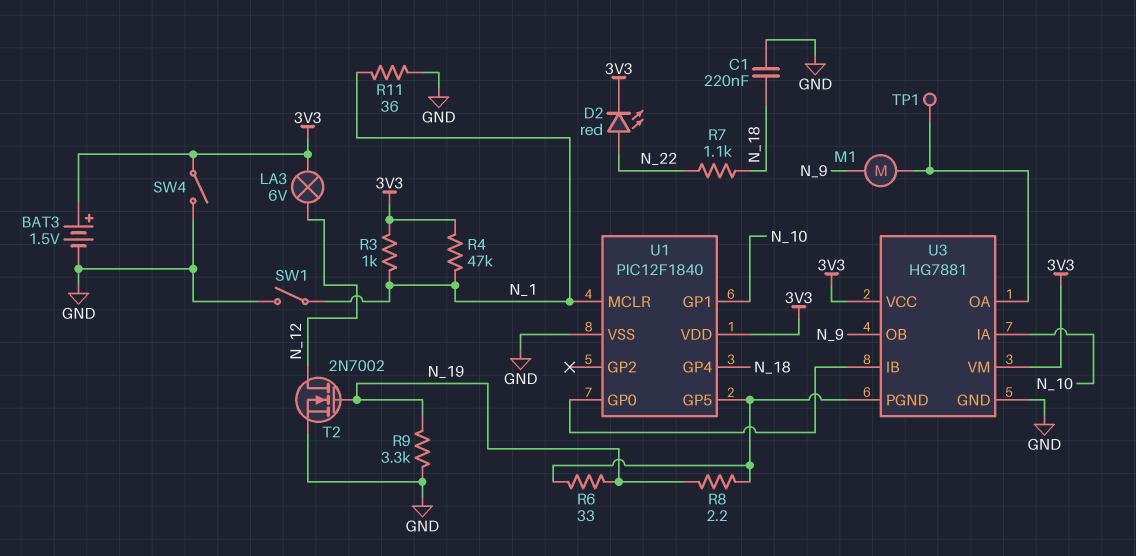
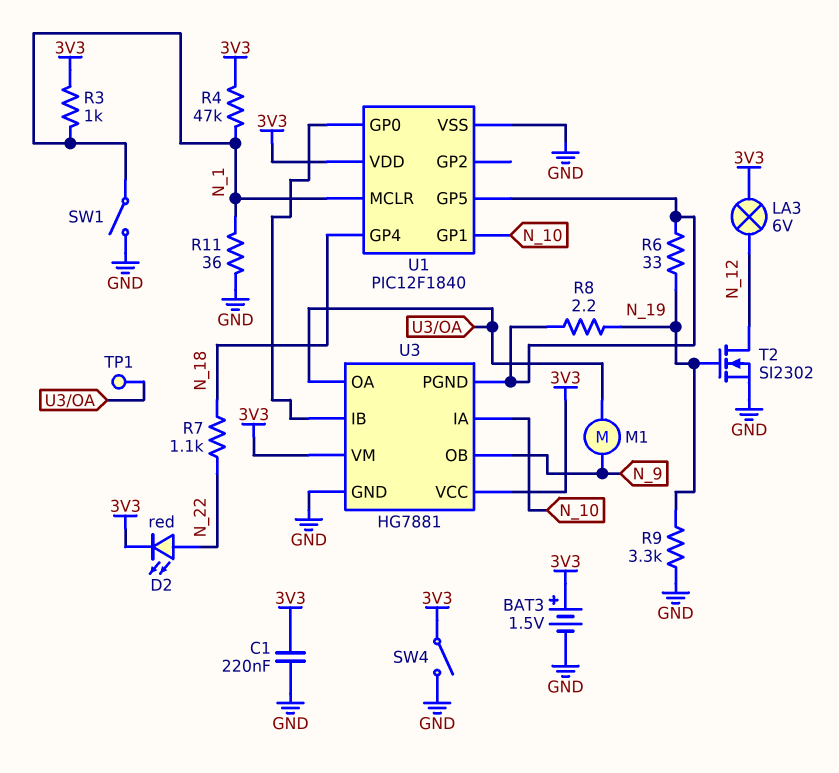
C1: 220nF (GND, N_18) -> 220nF (3V3, GND)
T2: NMOS 2N7002 (G N_19, D N_12, S GND) -> NMOS SI2302 (G N_19, D N_12, S GND)

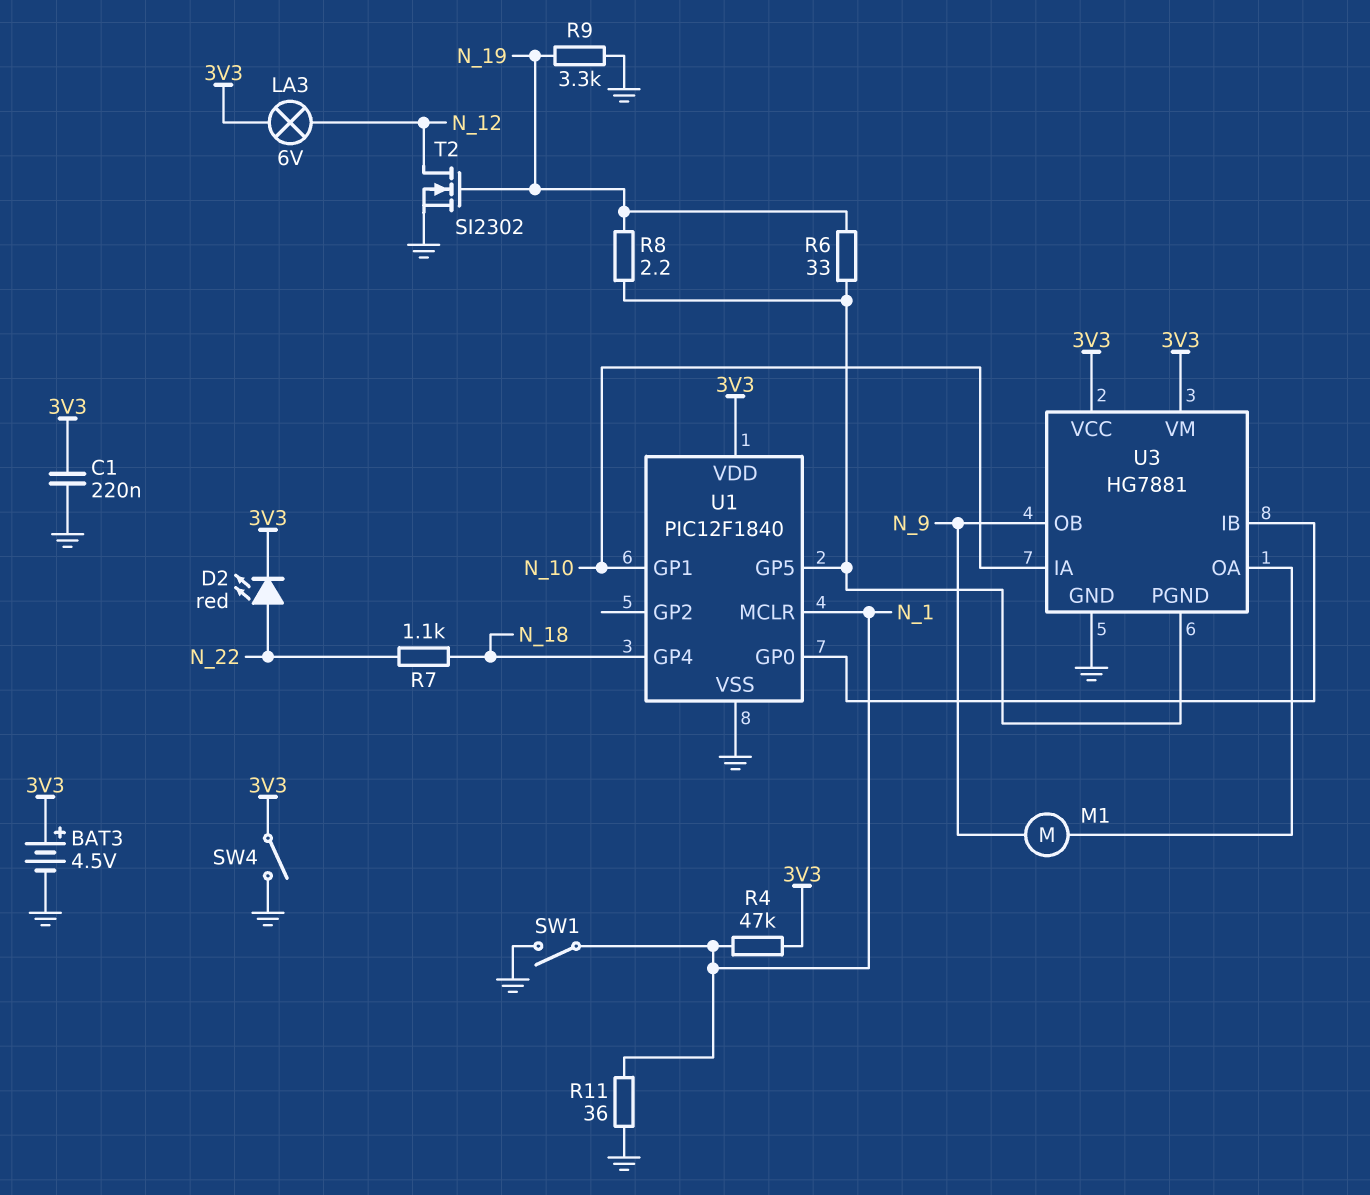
BAT3: 1.5V (plus 3V3, minus GND) -> 4.5V (plus 3V3, minus GND)
R3: 1k (3V3, N_1) -> none
TP1: test point (U3/OA) -> none

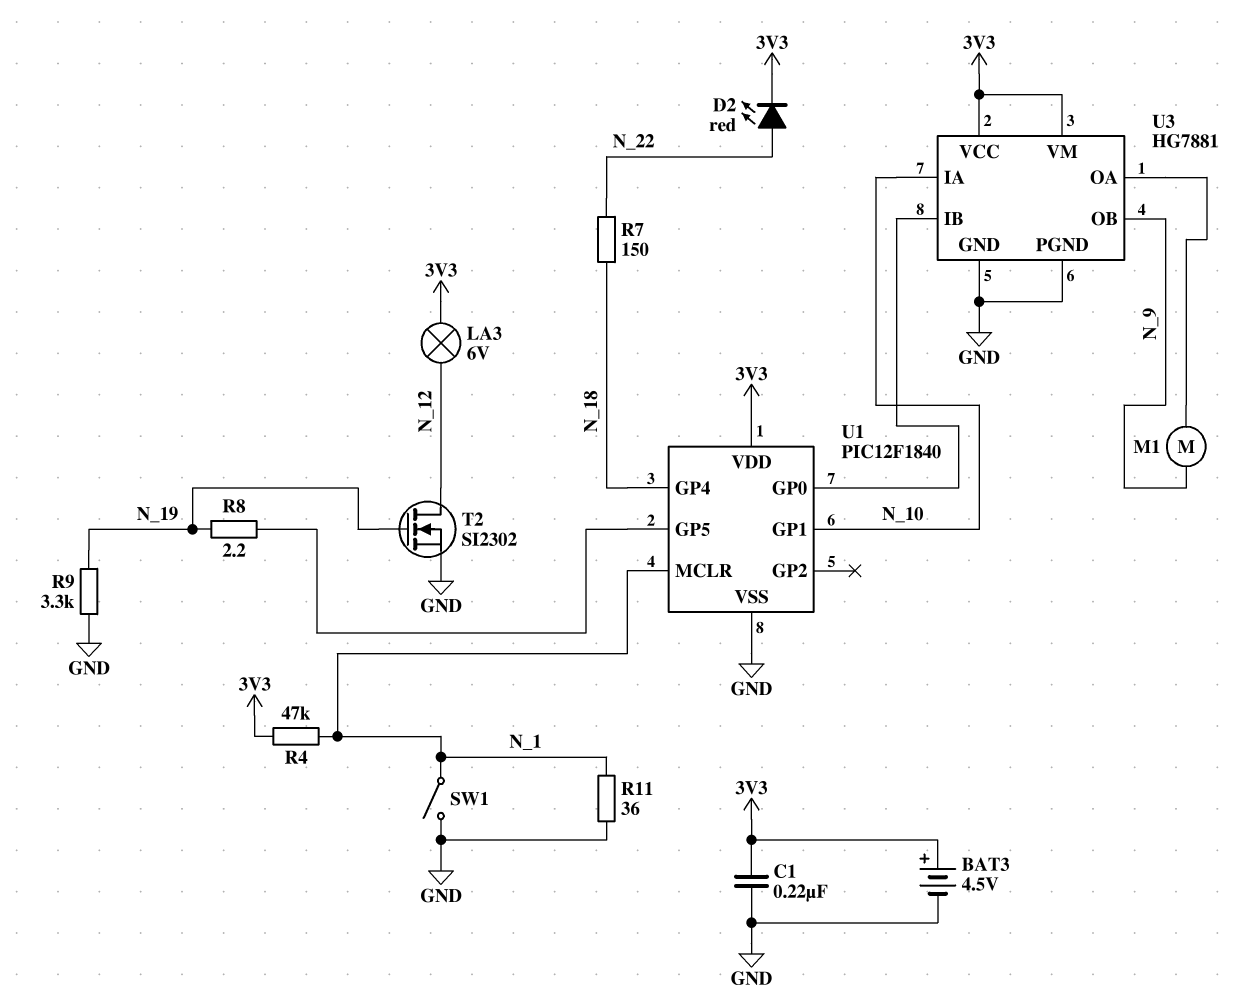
R6: 33 (N_19, U1/GP5) -> none
R7: 1.1k (N_18, N_22) -> 150 (N_18, N_22)
SW4: switch (3V3, GND) -> none
U3 pin PGND: U1/GP5 -> GND

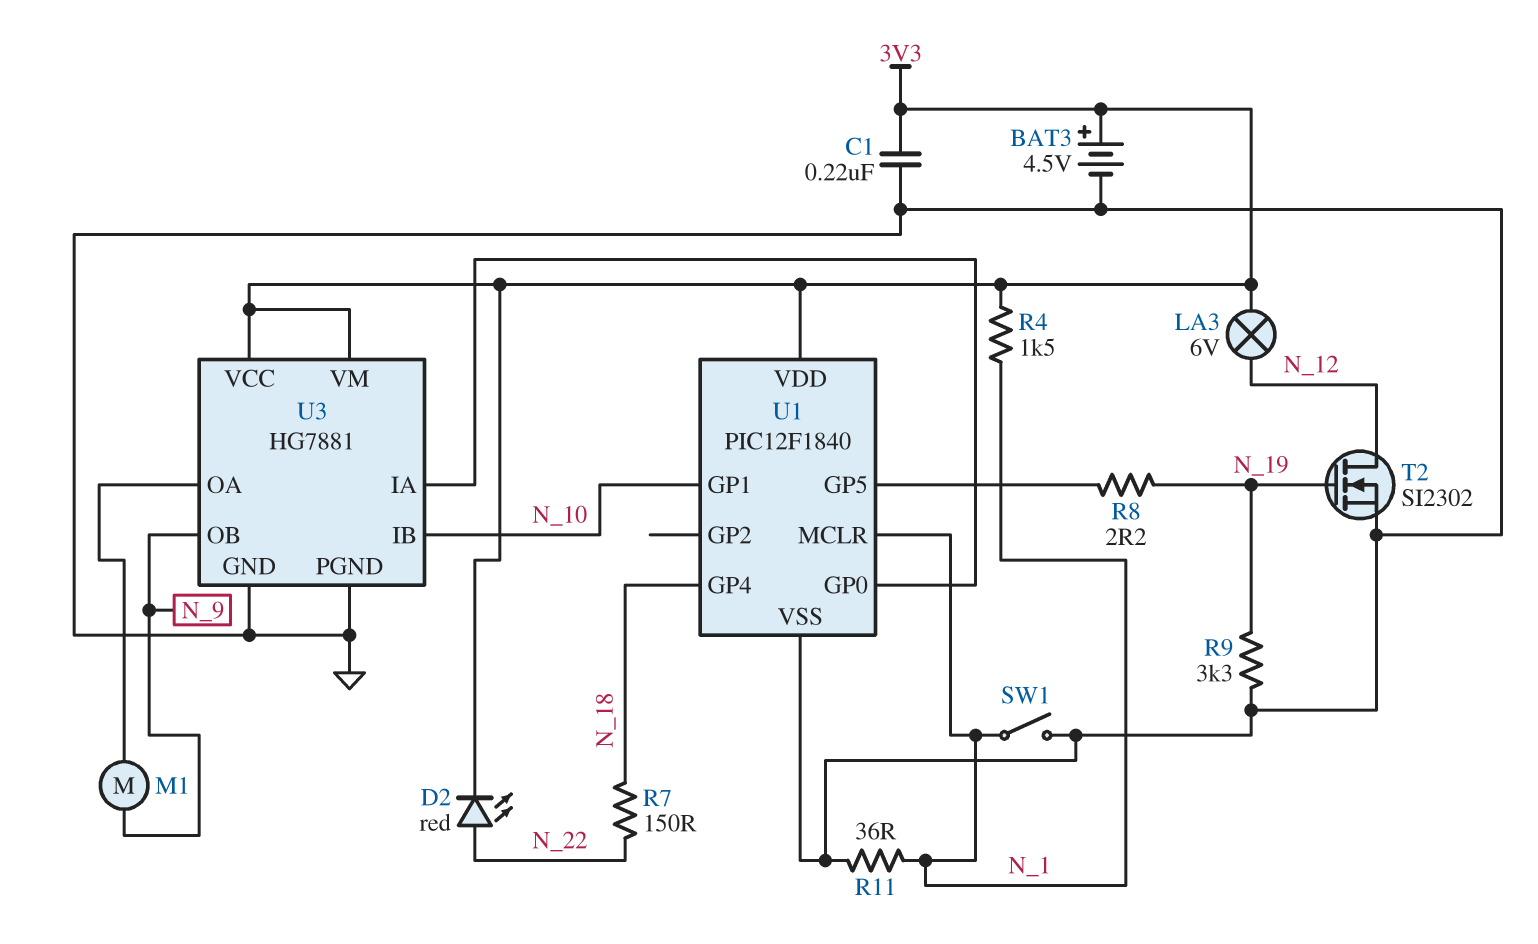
R4: 47k (3V3, N_1) -> 1.5k (3V3, N_1)
U3 pin IA: N_10 -> U1/GP0
U3 pin IB: U1/GP0 -> N_10

